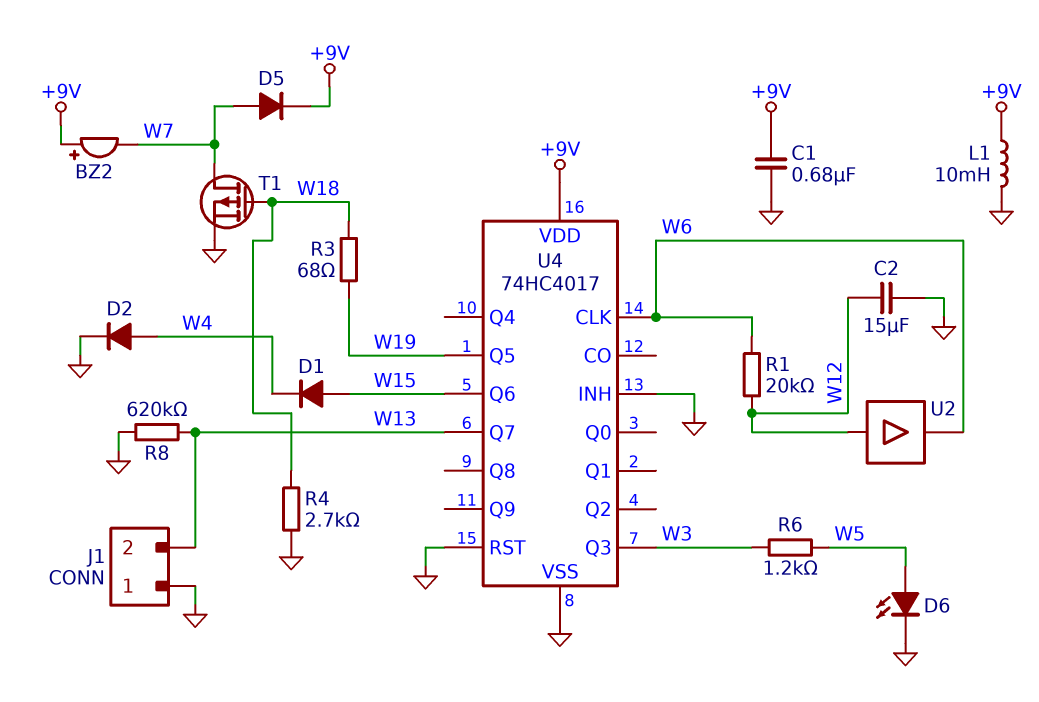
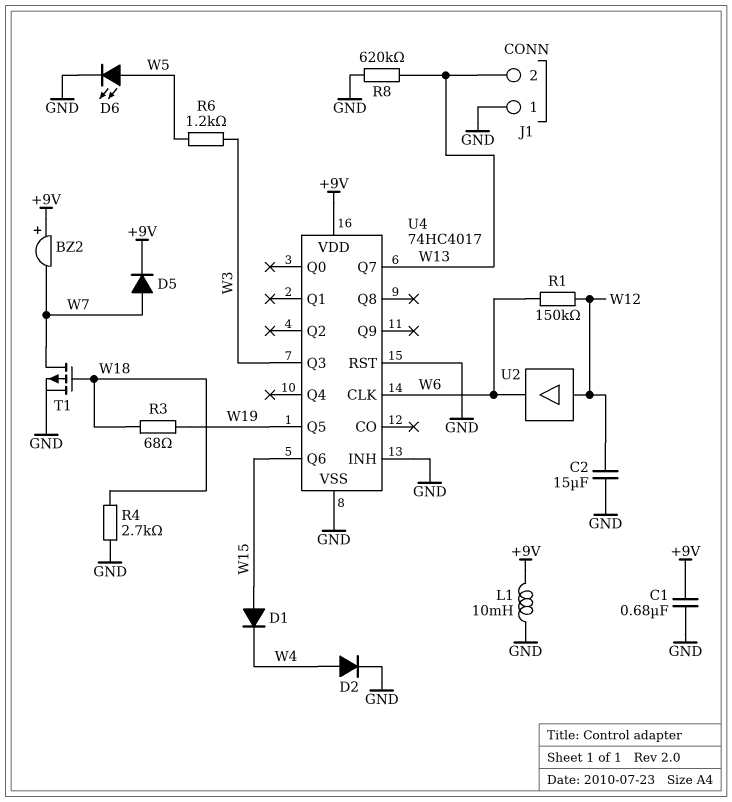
R1: 20k (W6, W12) -> 150k (W6, W12)

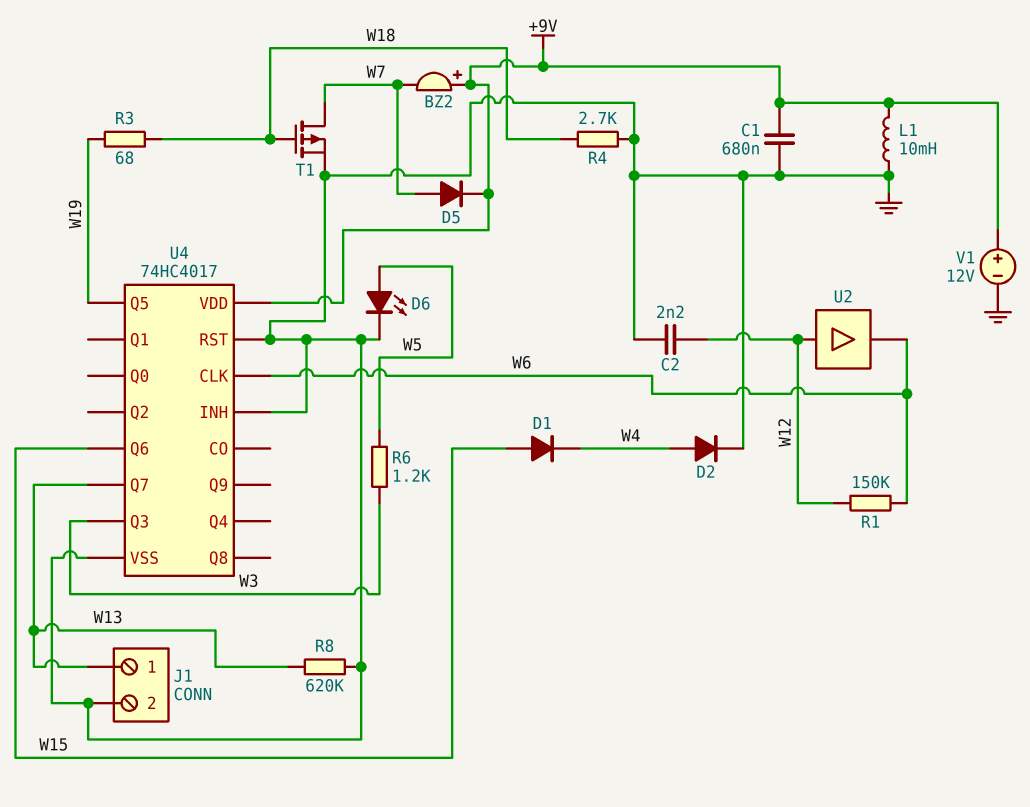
C2: 15uF (GND, W12) -> 2.2nF (GND, W12)
J1 pin 1: GND -> W13
J1 pin 2: W13 -> GND
V1: none -> 12V (plus +9V, minus GND)

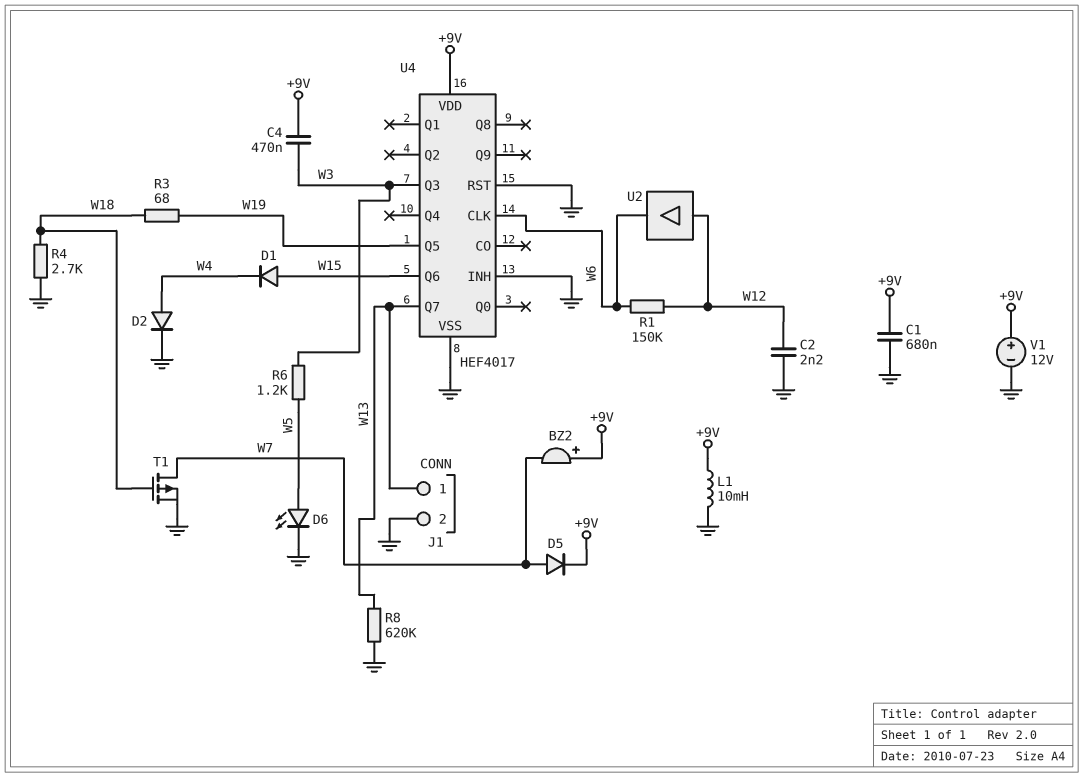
C4: none -> 470nF (+9V, W3)
U4: 74HC4017 -> HEF4017

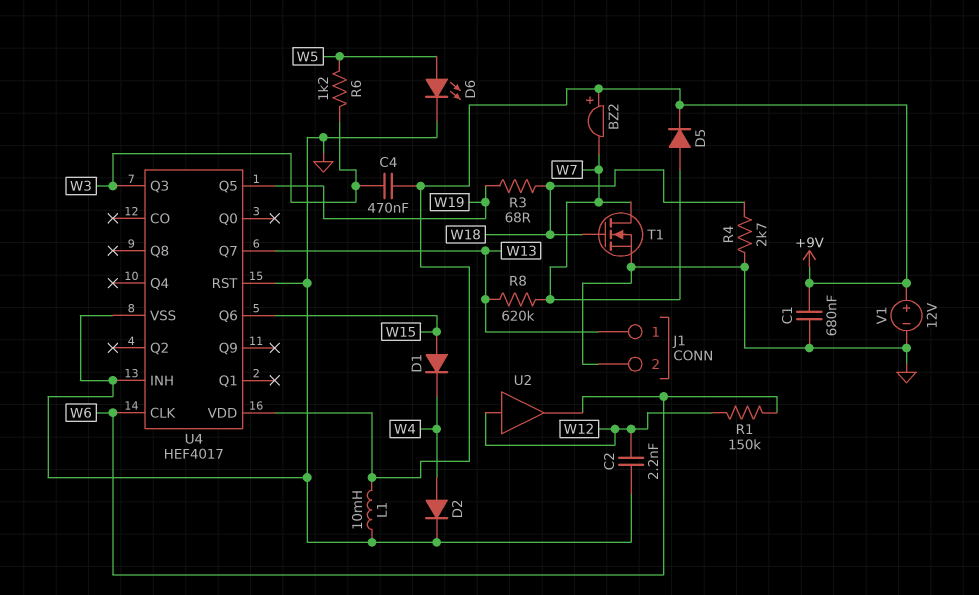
R8: 620k (GND, W13) -> 620k (W7, W13)
T1: PMOS (G W18, D W7, S GND) -> NMOS (G W18, D W7, S GND)

